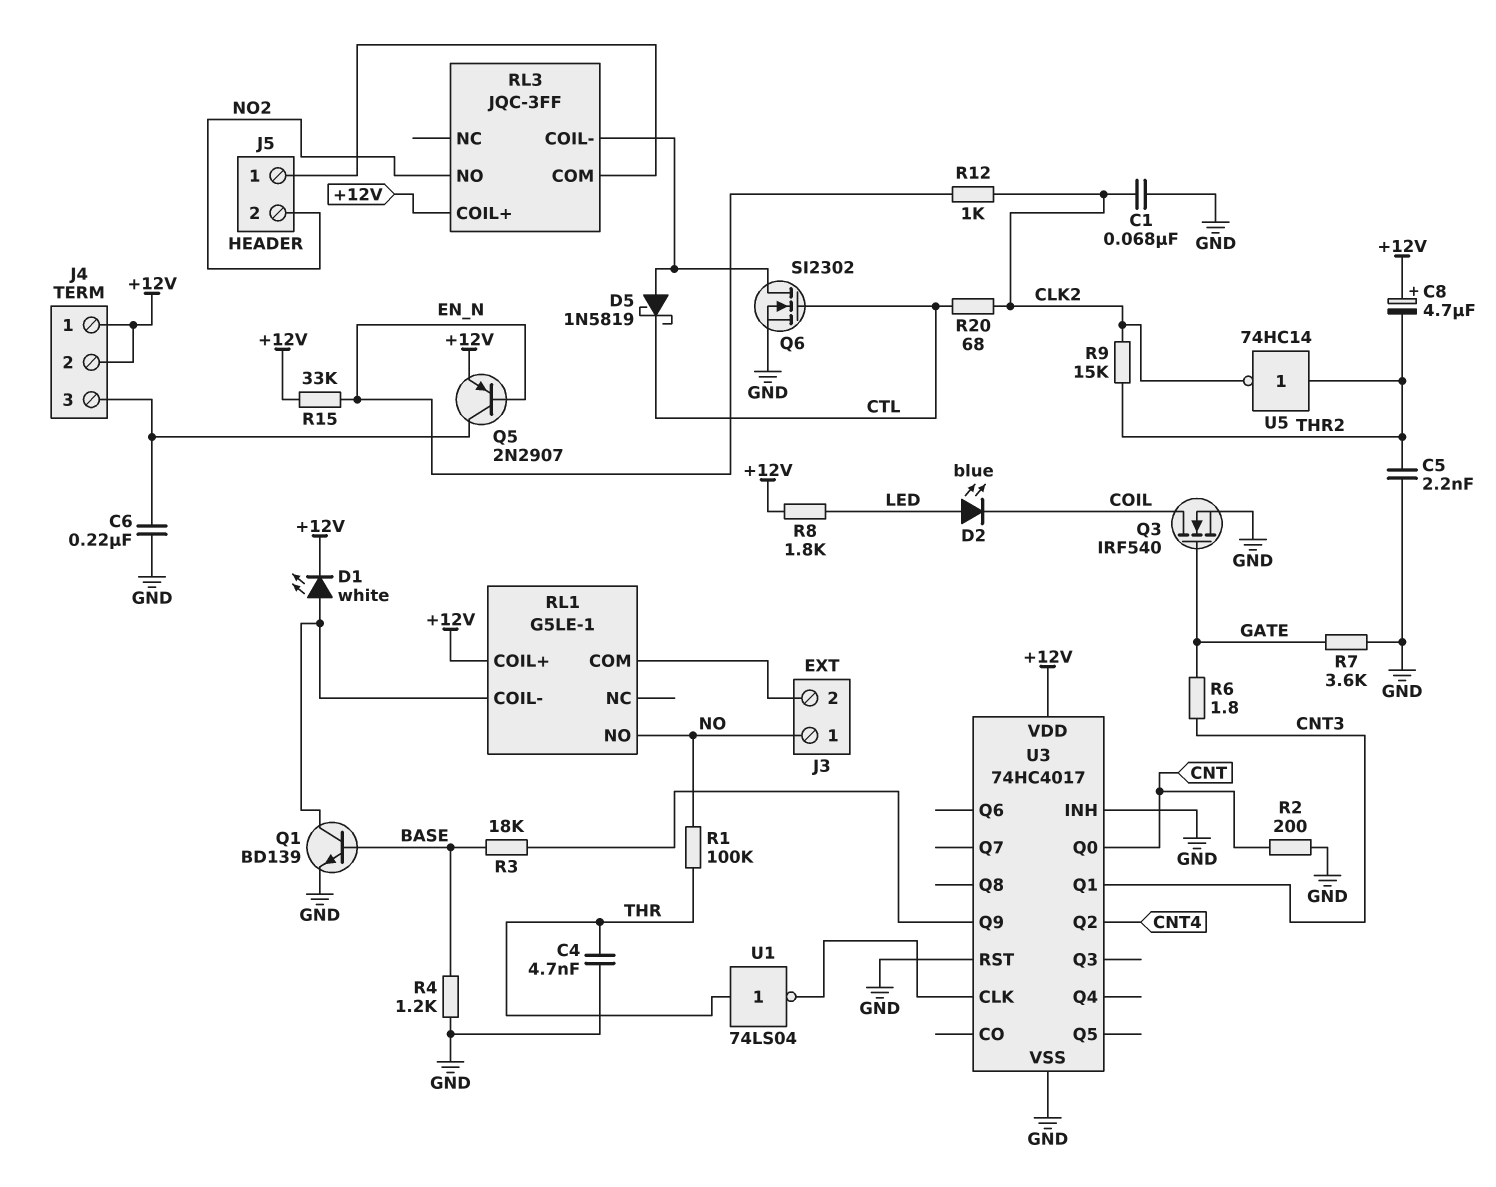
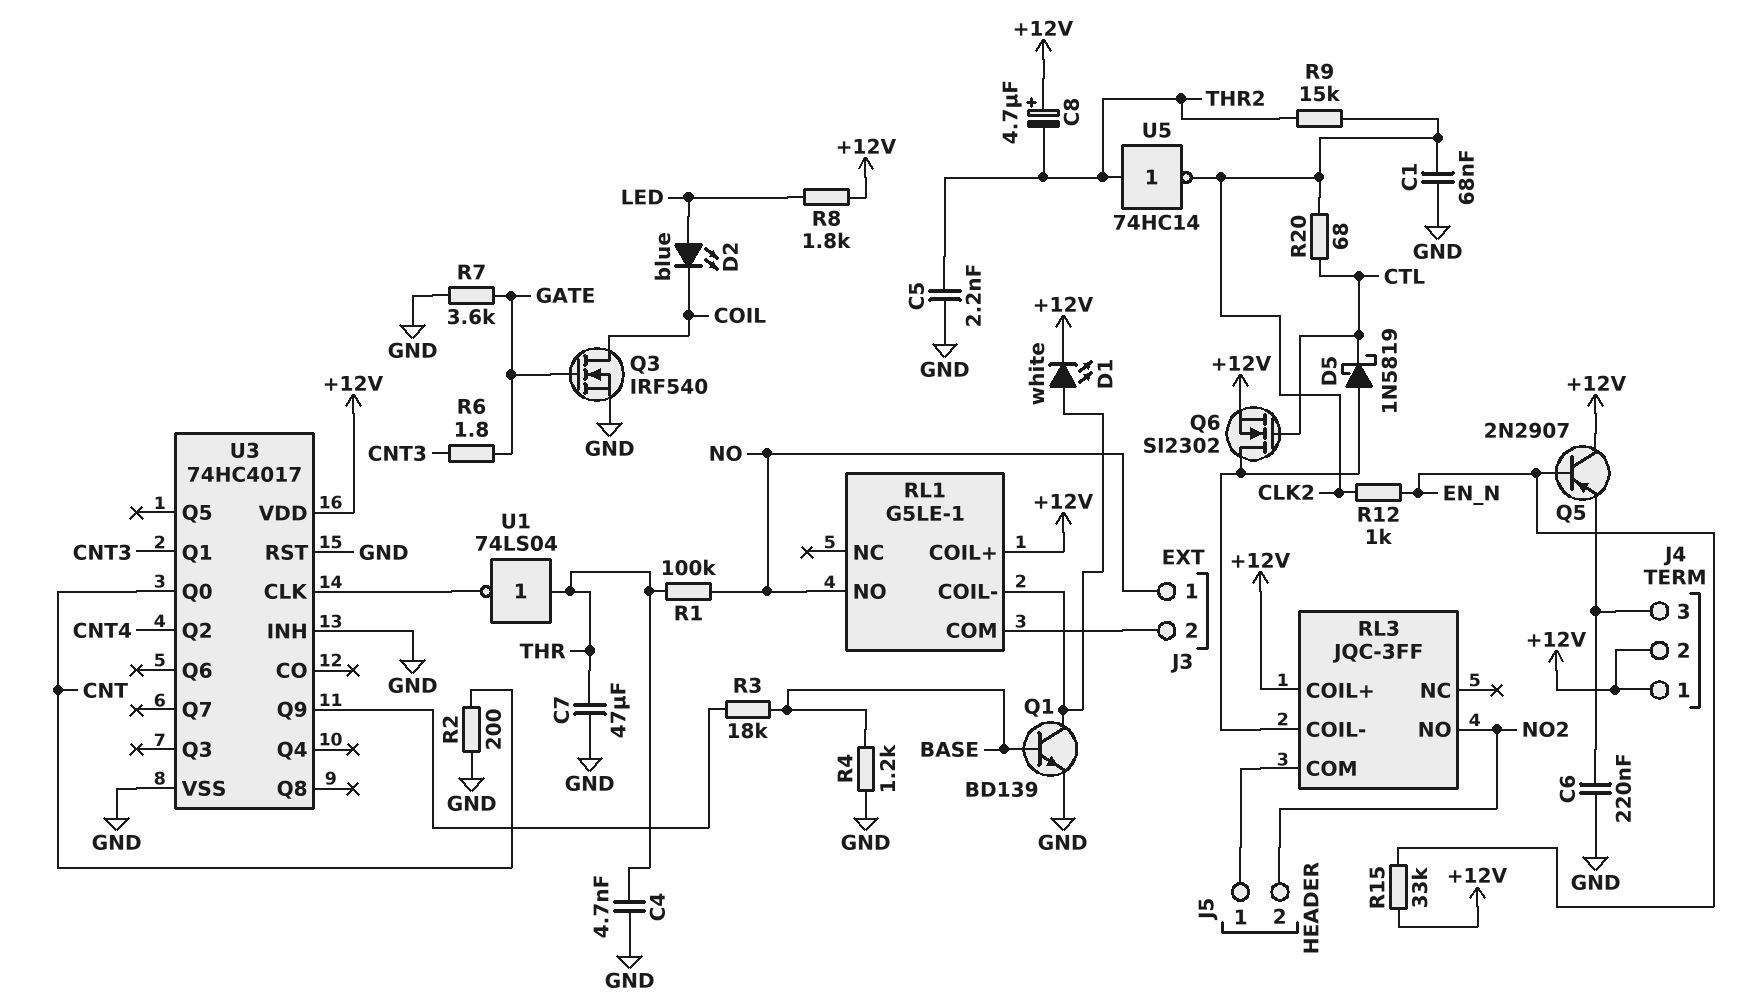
C7: none -> 47uF (GND, THR)
Q5: PNP 2N2907 (B EN_N, C J4/3, E +12V) -> PNP 2N2907 (B EN_N, C +12V, E J4/3)
Q6: NMOS SI2302 (G CTL, D RL3/COIL-, S GND) -> NMOS SI2302 (G CTL, D RL3/COIL-, S +12V)

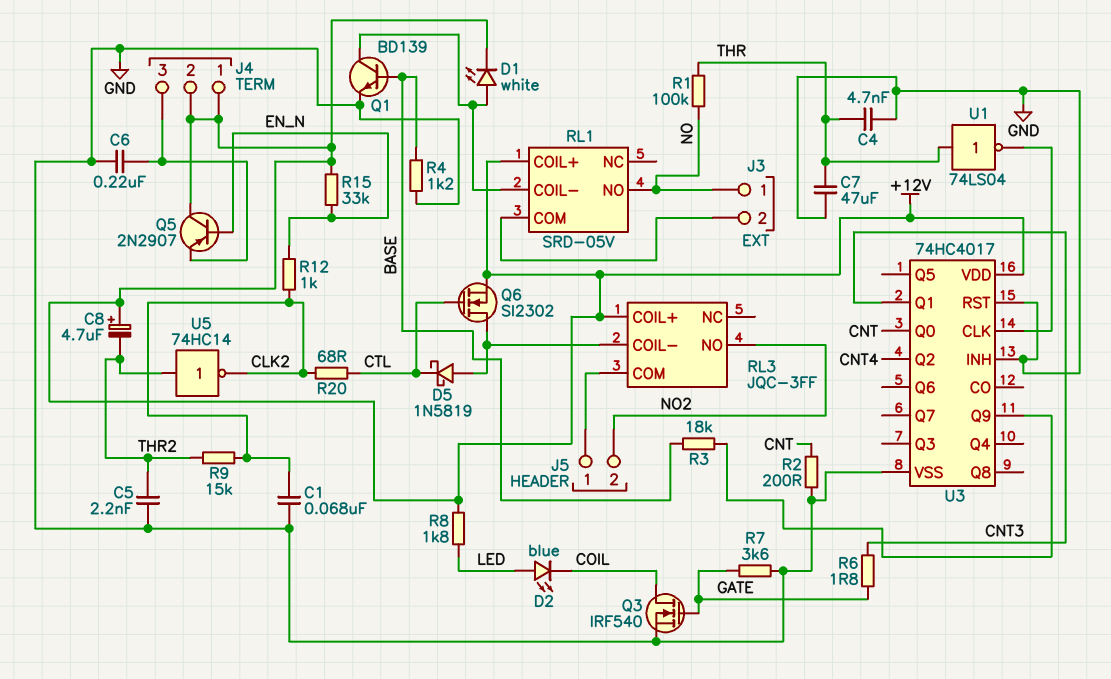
RL1: G5LE-1 -> SRD-05V

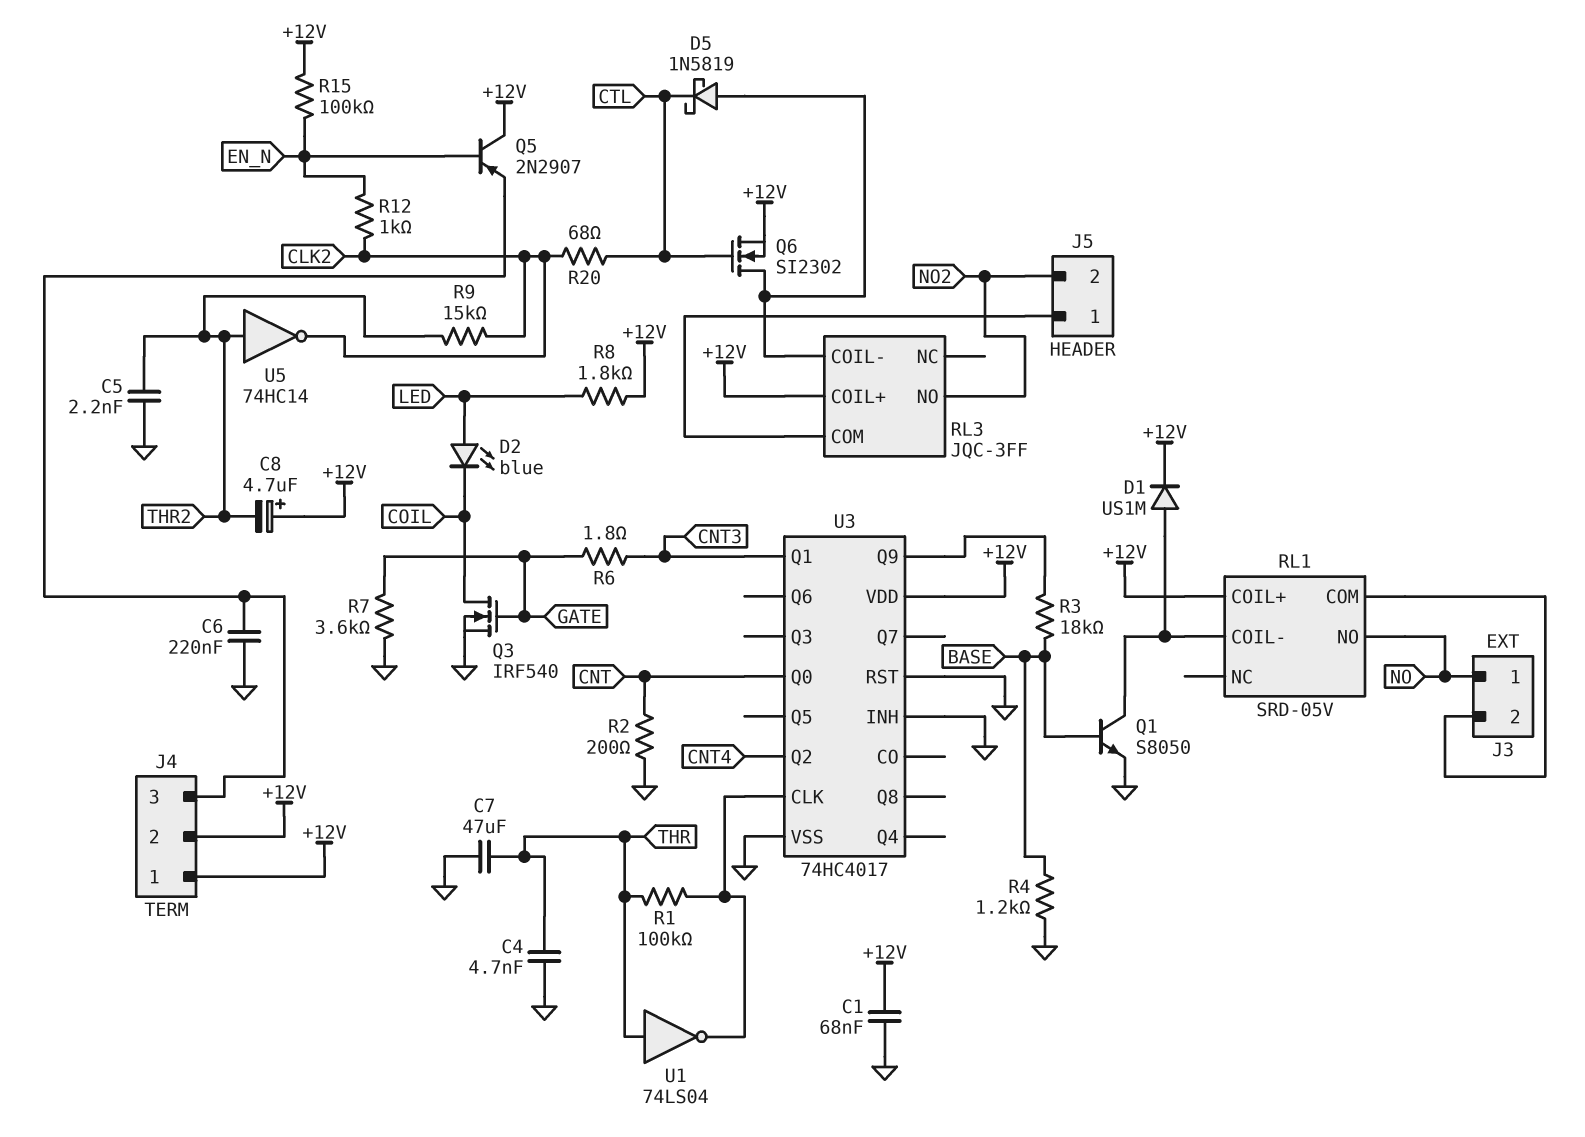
C1: 68nF (CLK2, GND) -> 68nF (+12V, GND)
D1: LED white (A RL1/COIL-, K +12V) -> diode US1M (A RL1/COIL-, K +12V)
Q1: NPN BD139 (B BASE, C RL1/COIL-, E GND) -> NPN S8050 (B BASE, C RL1/COIL-, E GND)
R1: 100k (NO, THR) -> 100k (THR, U3/CLK)
R15: 33k (+12V, EN_N) -> 100k (+12V, EN_N)

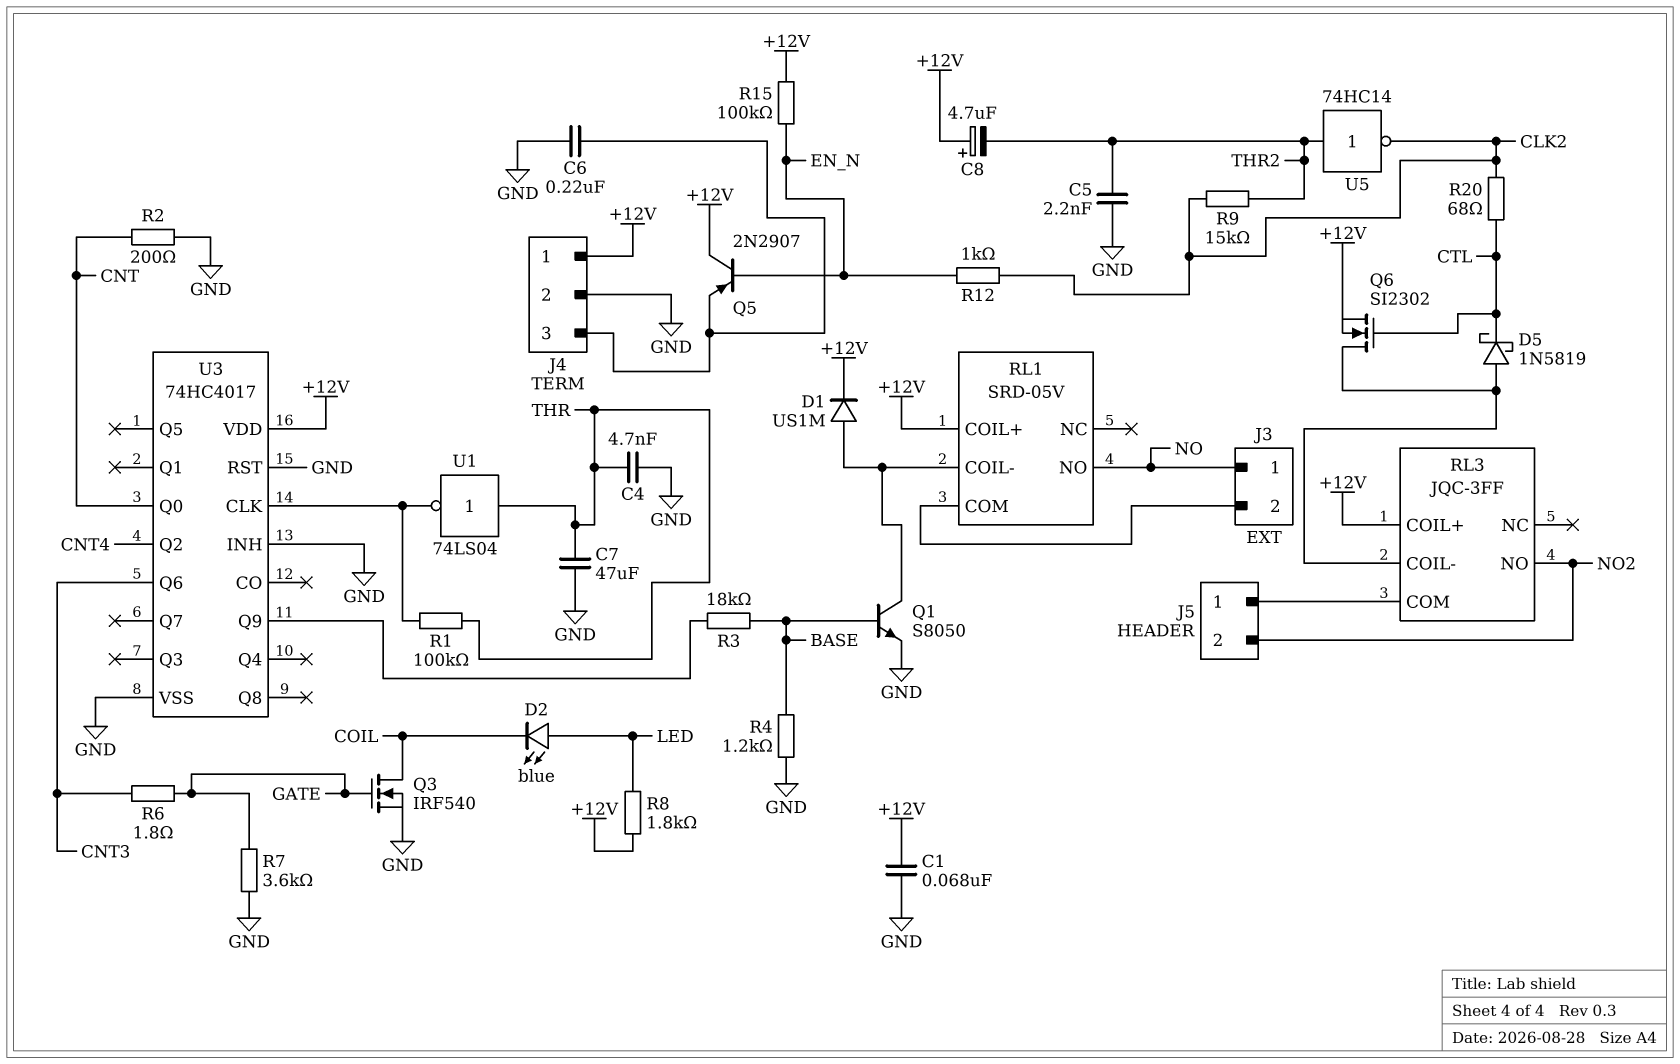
J4 pin 2: +12V -> GND
U3 pin Q1: CNT3 -> none
U3 pin Q6: none -> CNT3

